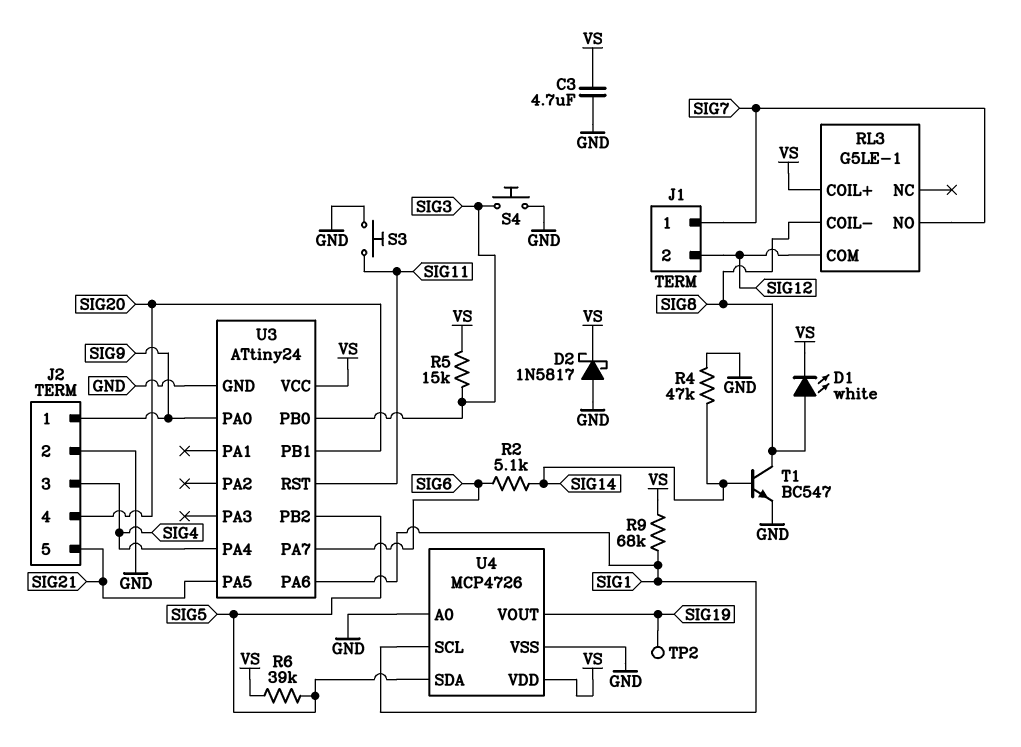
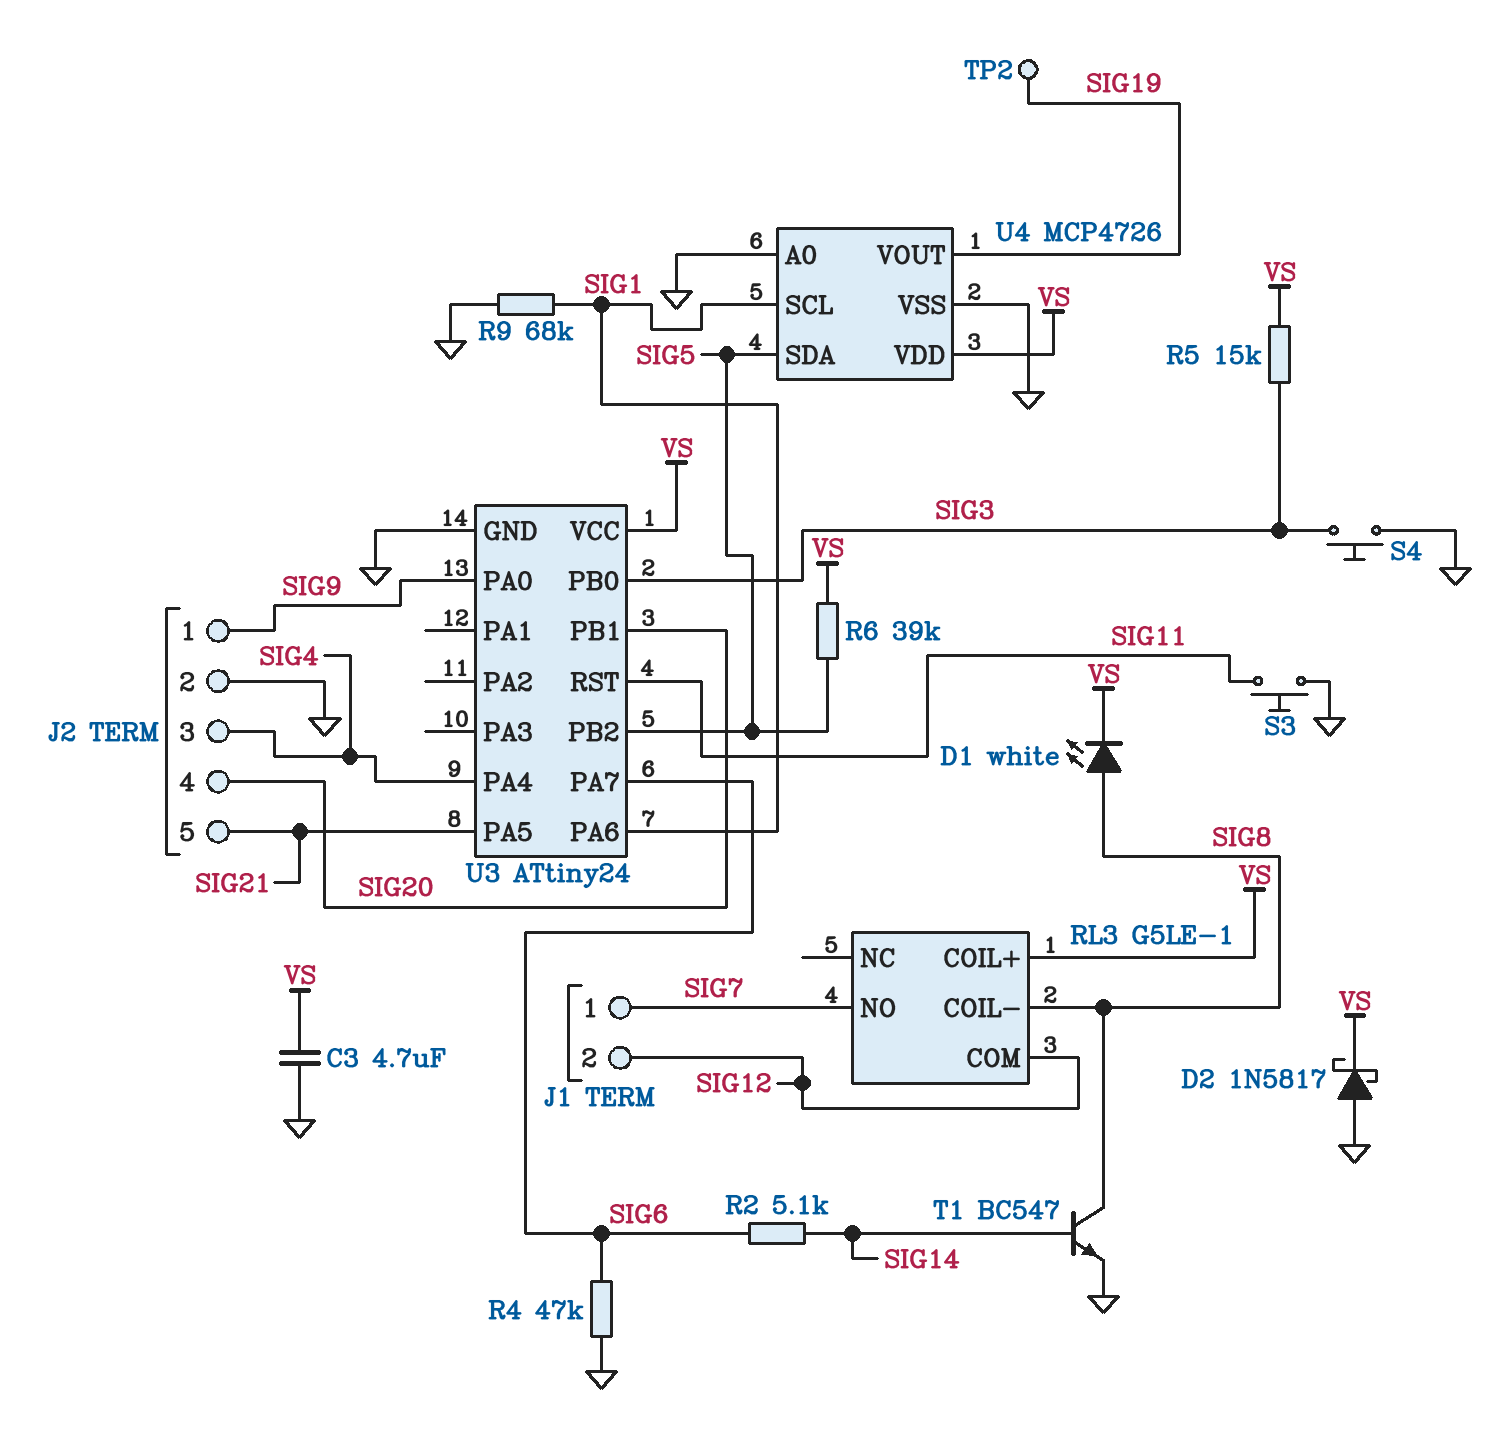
R4: 47k (GND, SIG14) -> 47k (GND, SIG6)
R9: 68k (SIG1, VS) -> 68k (GND, SIG1)

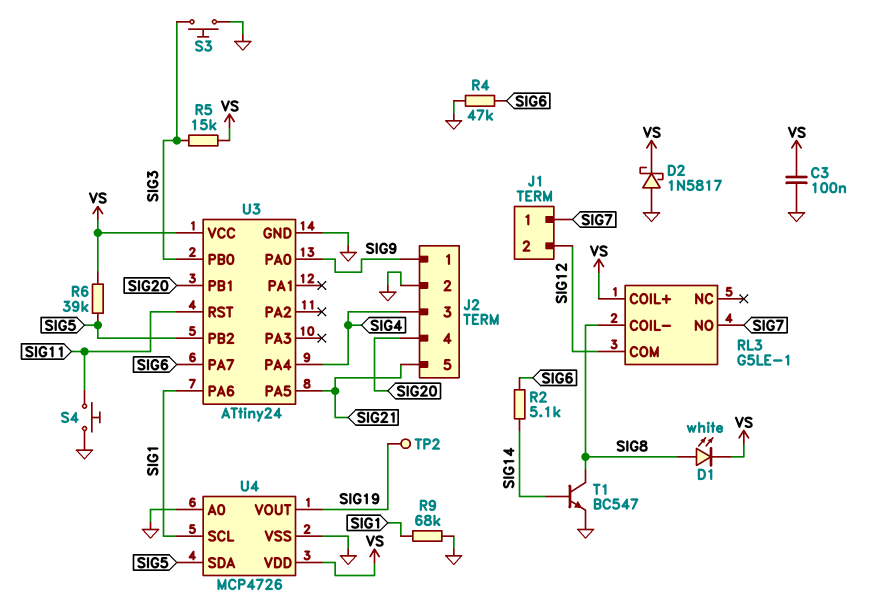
C3: 4.7uF (GND, VS) -> 100nF (GND, VS)
S3: button (GND, SIG11) -> button (GND, SIG3)
S4: button (GND, SIG3) -> button (GND, SIG11)

